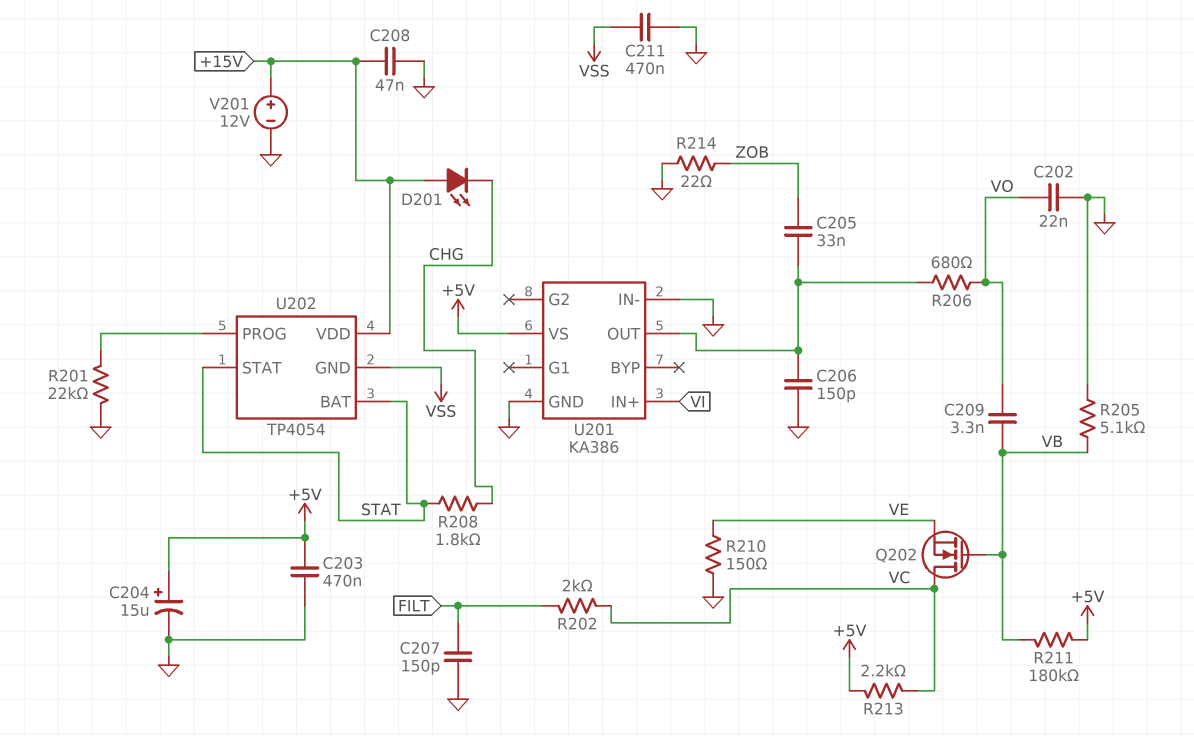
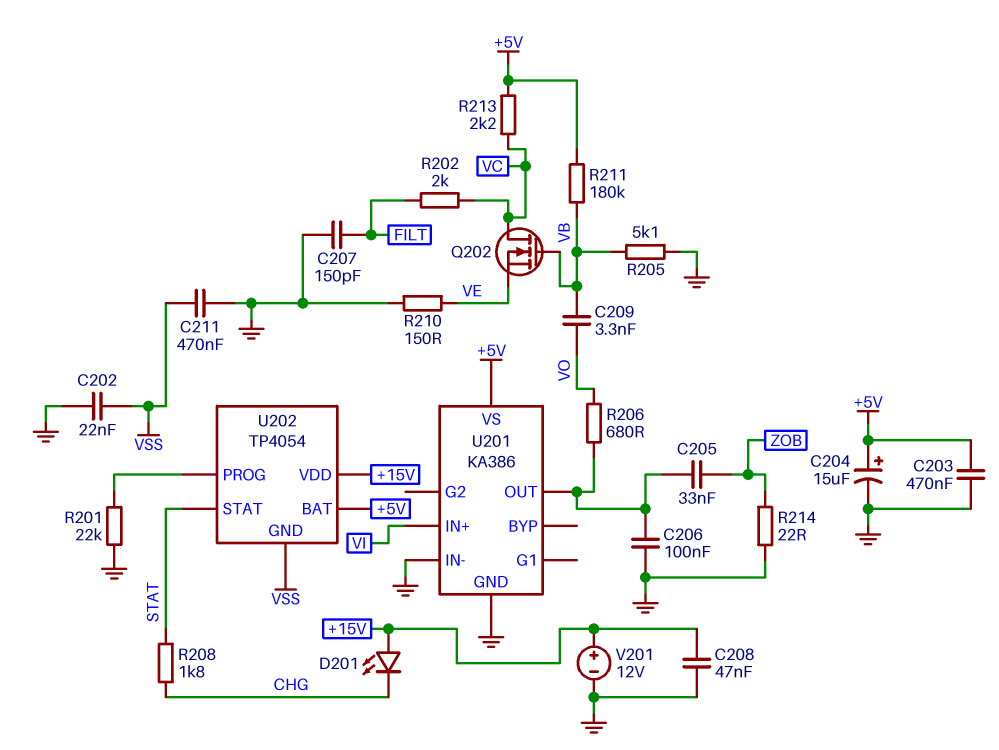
C202: 22nF (GND, VO) -> 22nF (GND, VSS)
C206: 150pF (GND, U201/OUT) -> 100nF (GND, U201/OUT)
U202 pin BAT: STAT -> +5V

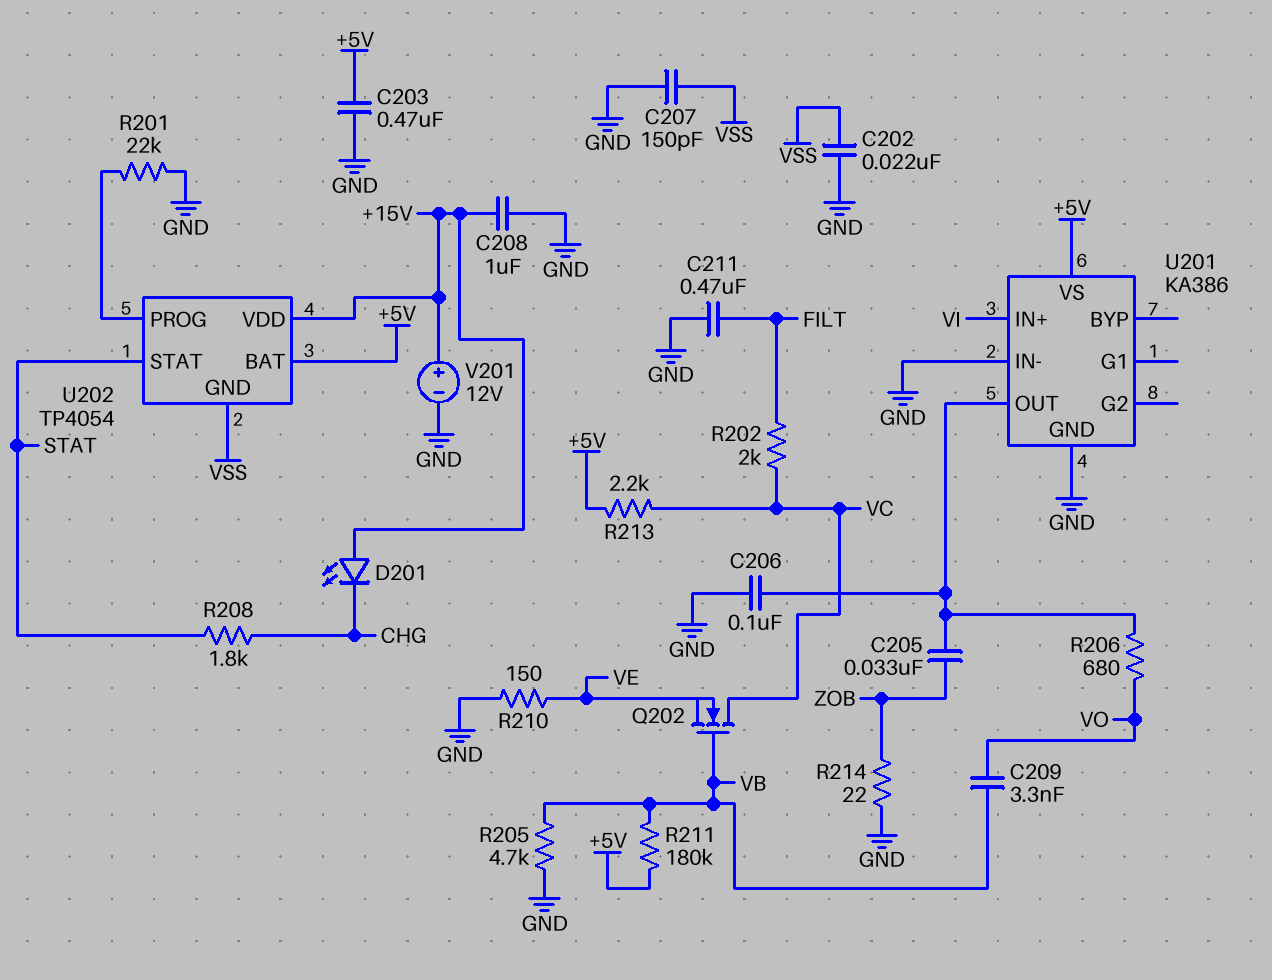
C204: 15uF (plus +5V, minus GND) -> none
C207: 150pF (FILT, GND) -> 150pF (GND, VSS)
C208: 47nF (+15V, GND) -> 1uF (+15V, GND)
C211: 470nF (GND, VSS) -> 470nF (FILT, GND)
R205: 5.1k (GND, VB) -> 4.7k (GND, VB)

